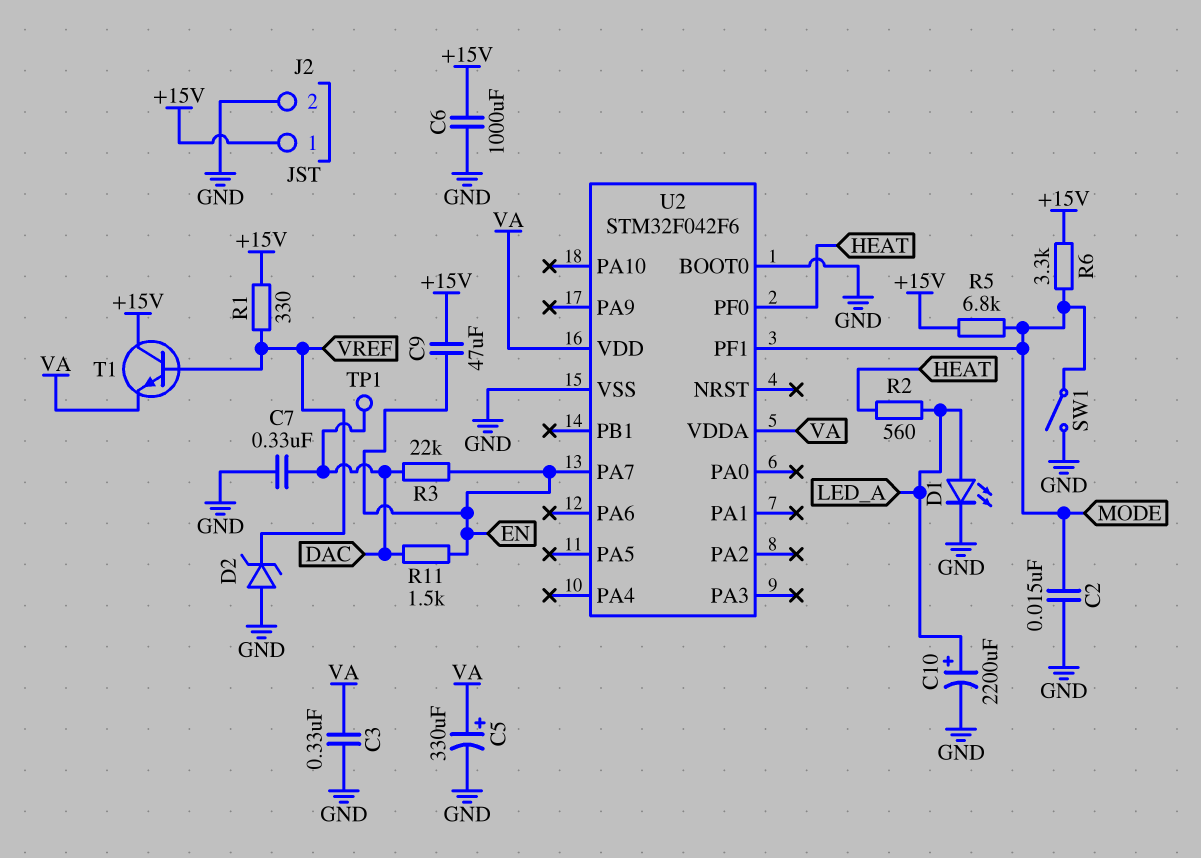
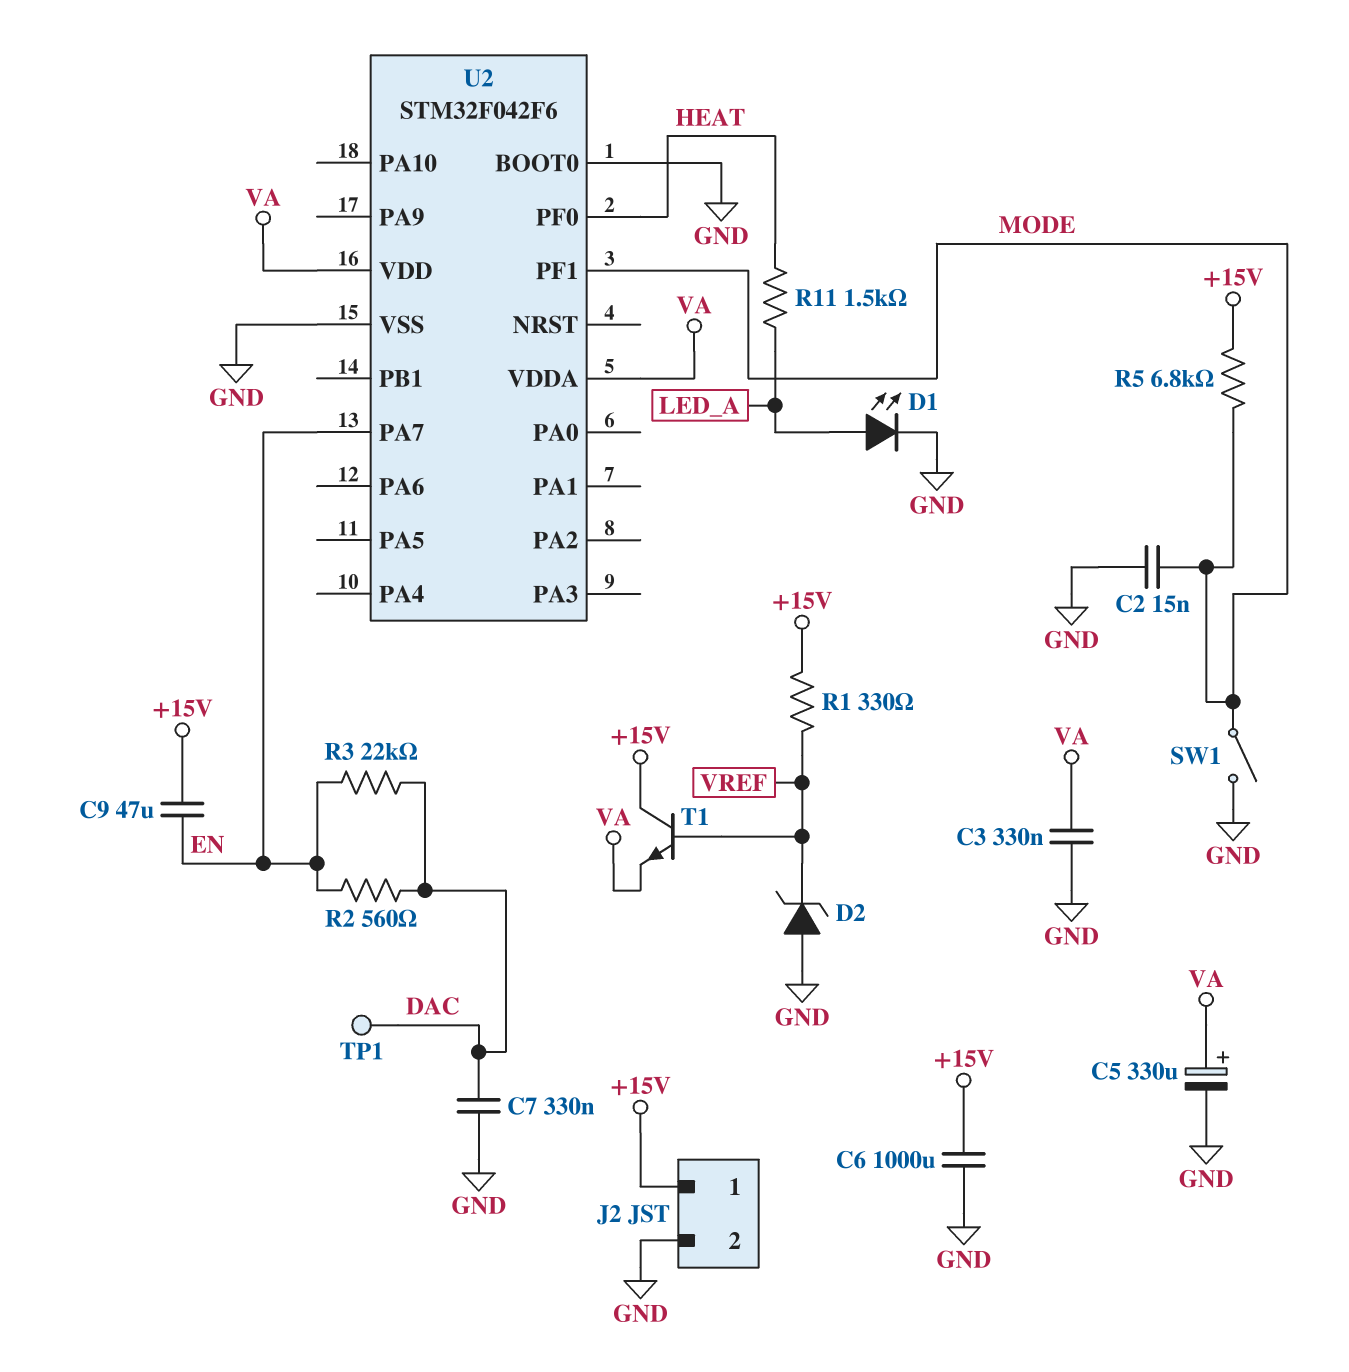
C10: 2200uF (plus LED_A, minus GND) -> none
R2: 560 (HEAT, LED_A) -> 560 (DAC, EN)
R6: 3.3k (+15V, MODE) -> none
R11: 1.5k (DAC, EN) -> 1.5k (HEAT, LED_A)

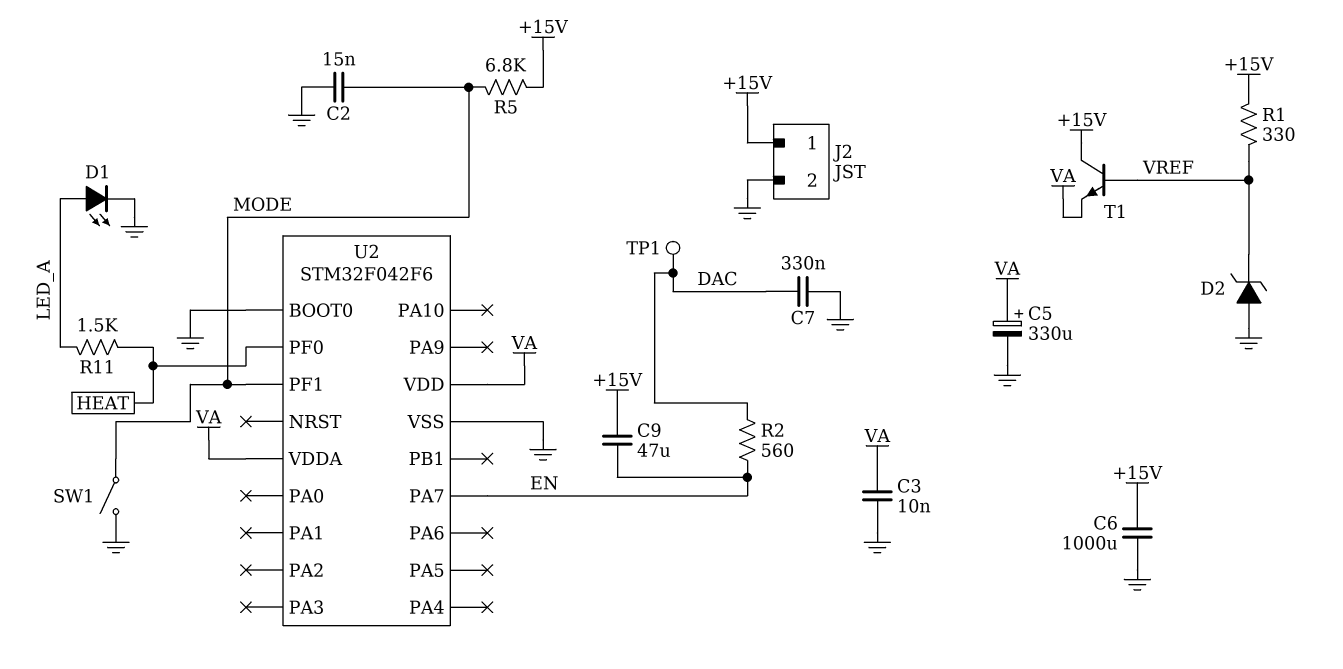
C3: 330nF (GND, VA) -> 10nF (GND, VA)
R3: 22k (DAC, EN) -> none

